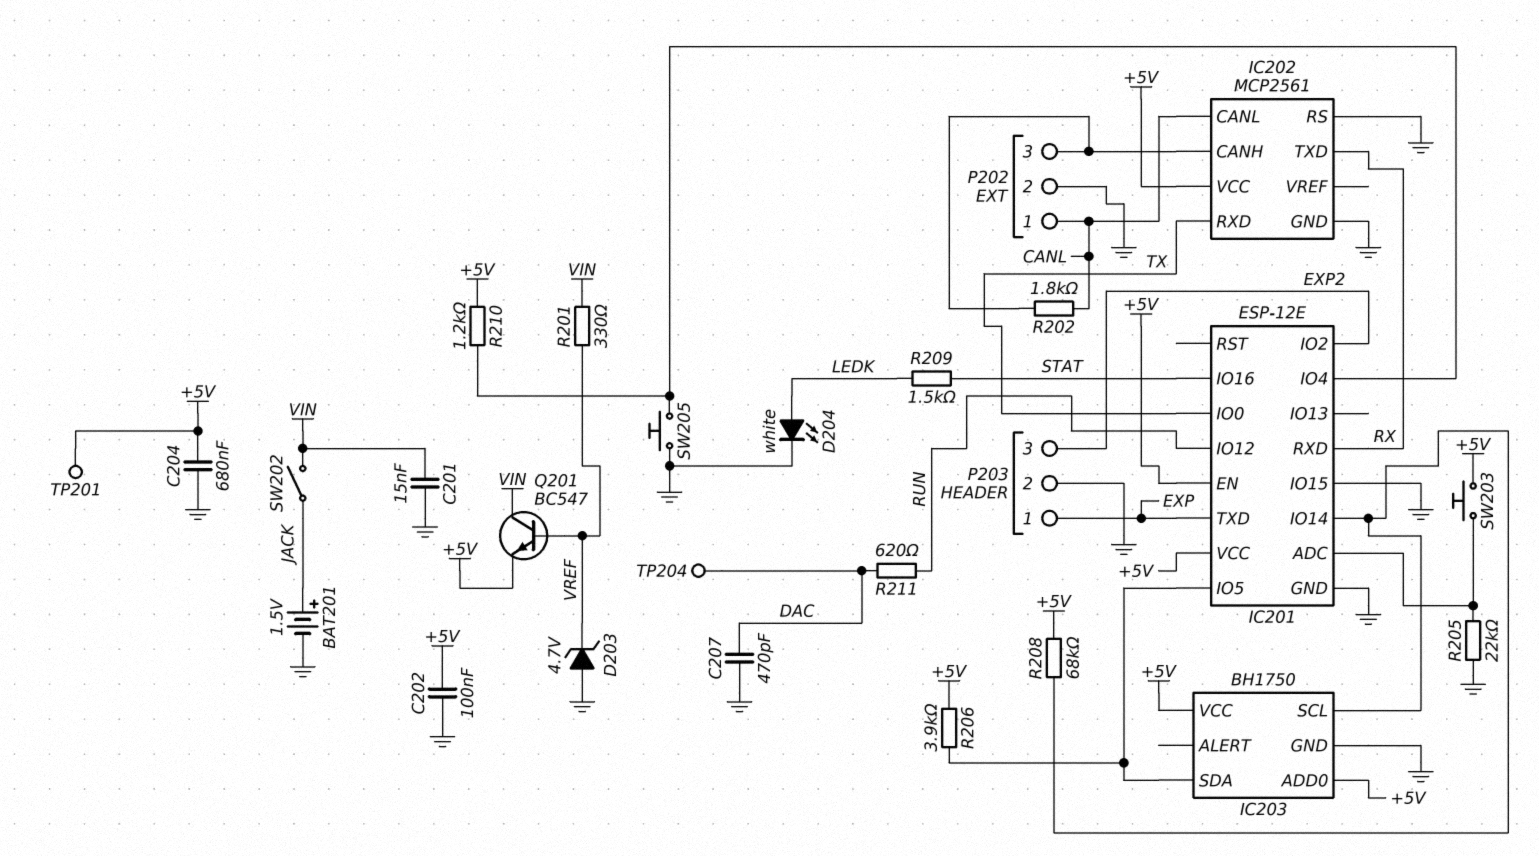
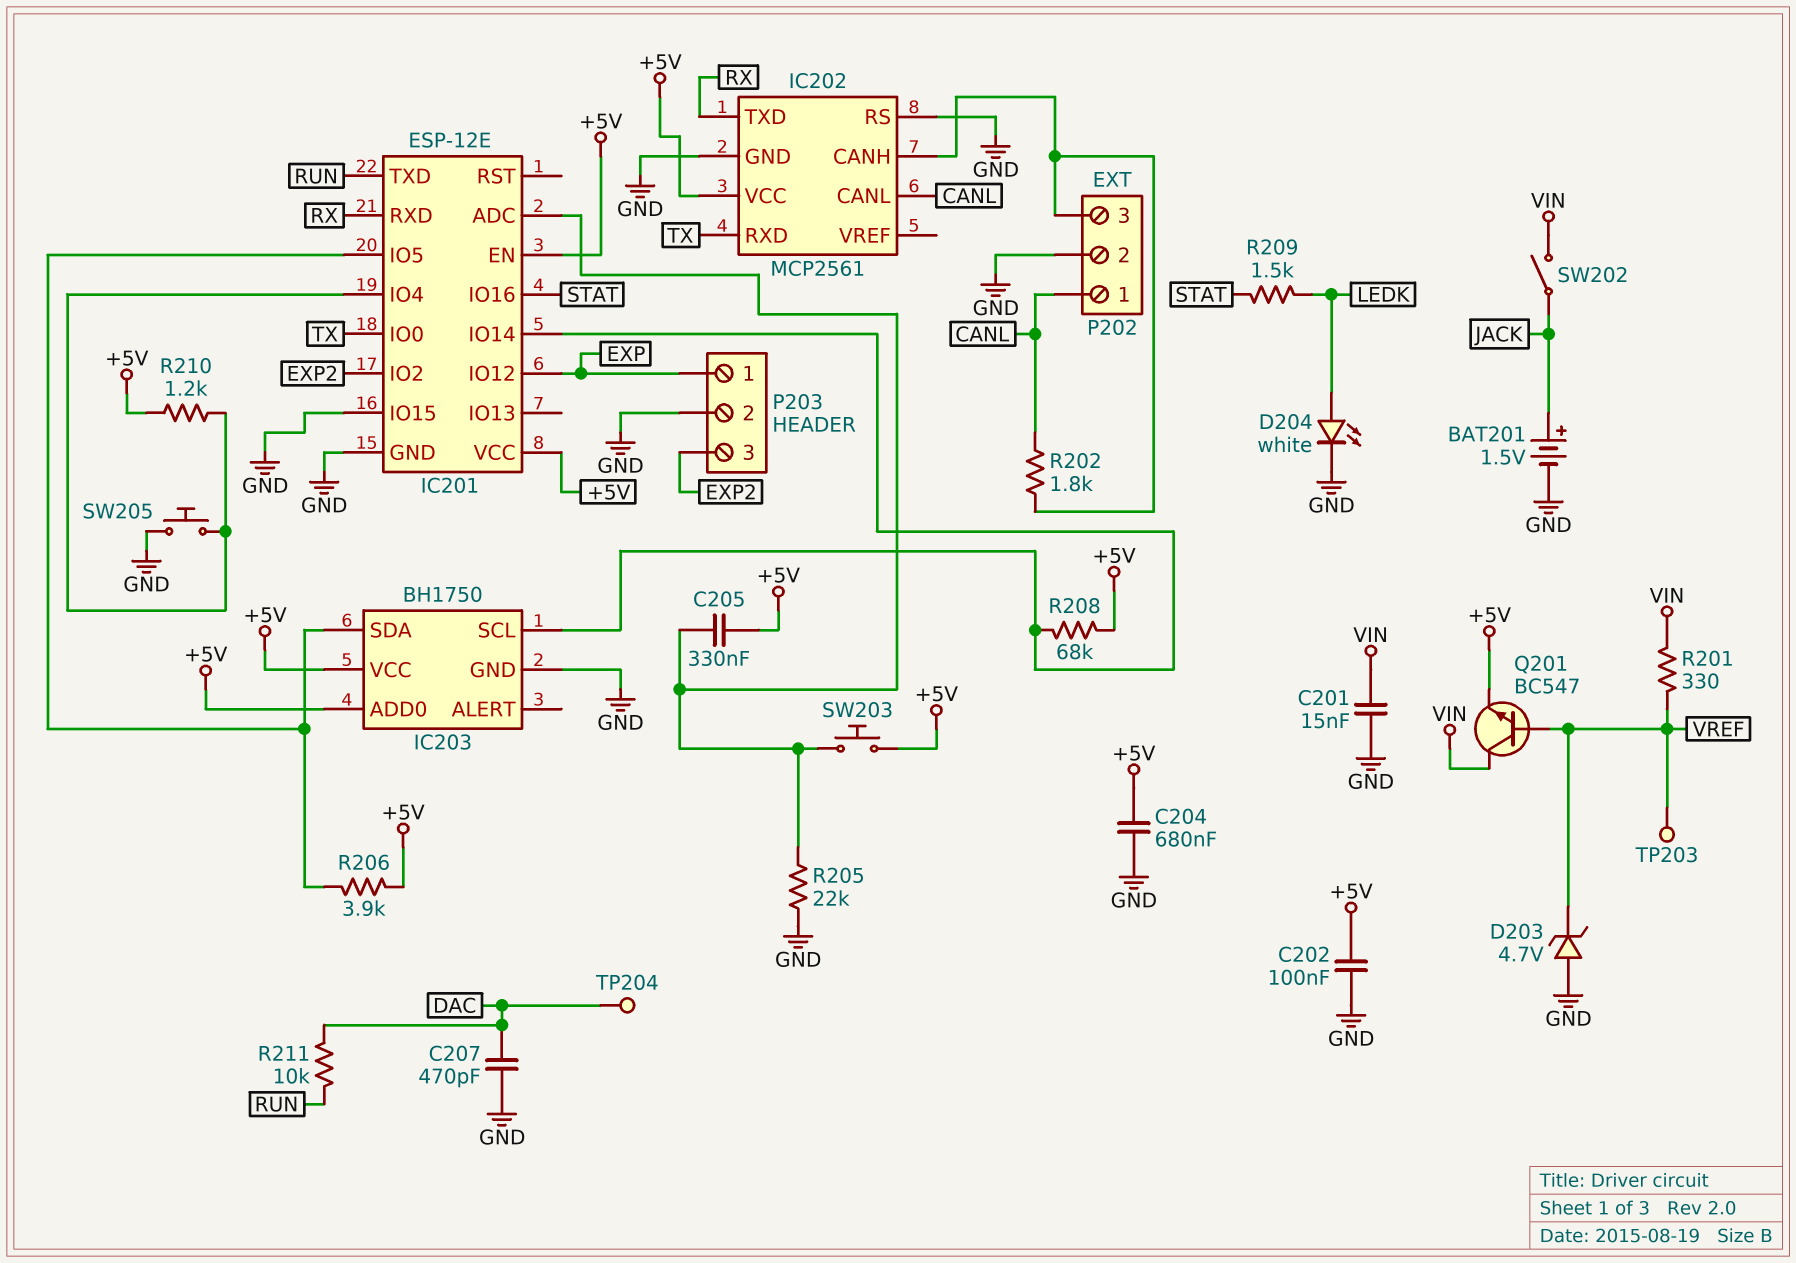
C205: none -> 330nF (+5V, IC201/ADC)
IC201 pin IO12: RUN -> EXP
IC201 pin TXD: EXP -> RUN
R211: 620 (DAC, RUN) -> 10k (DAC, RUN)
TP201: test point (+5V) -> none
TP203: none -> test point (VREF)

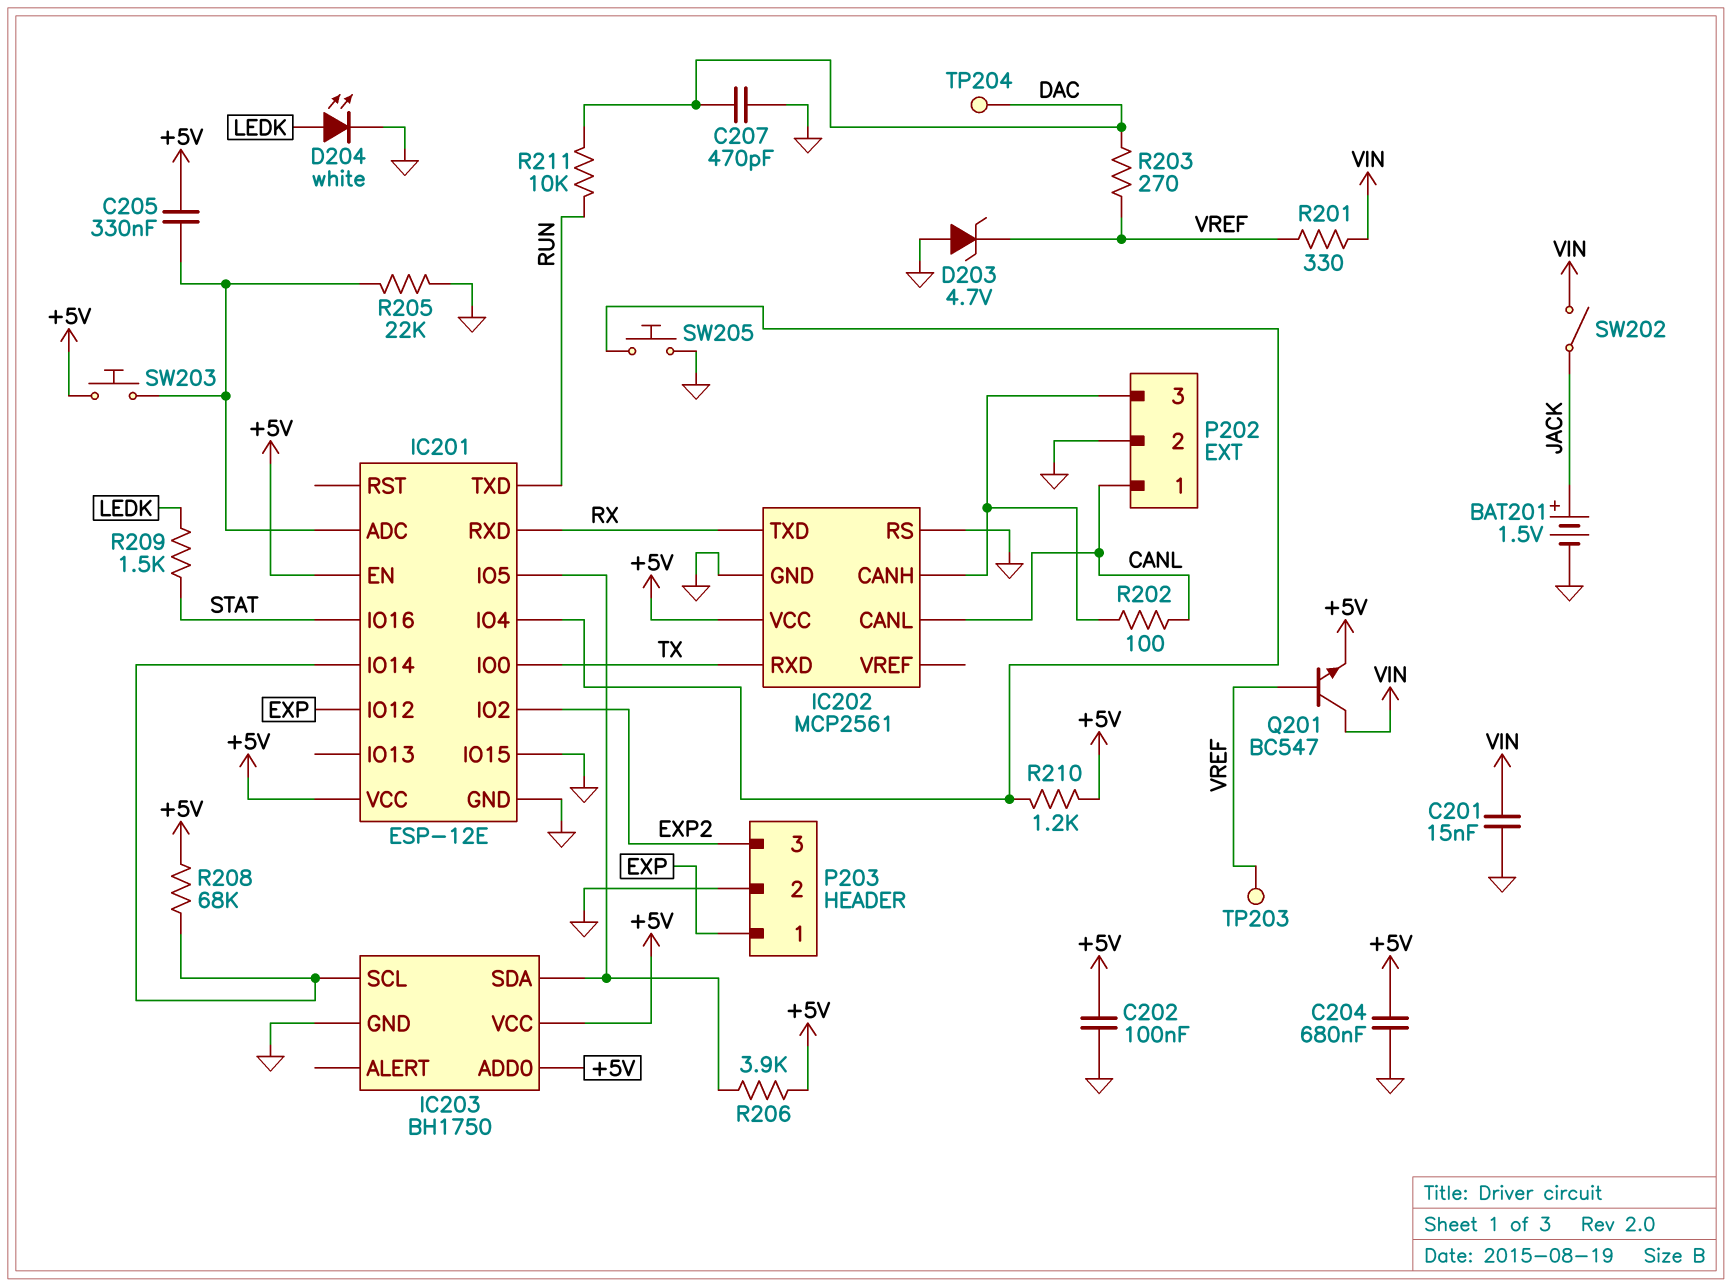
R202: 1.8k (CANL, IC202/CANH) -> 100 (CANL, IC202/CANH)
R203: none -> 270 (DAC, VREF)

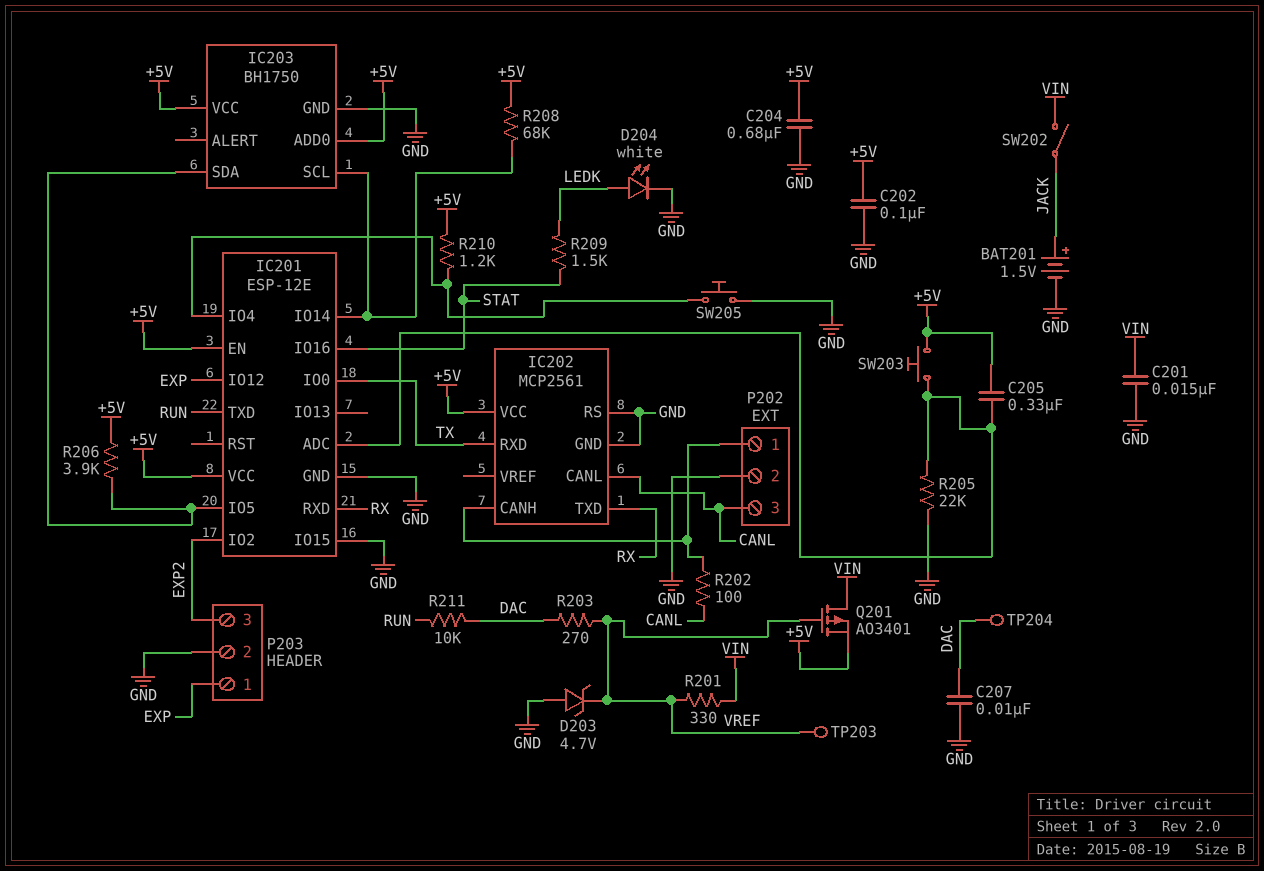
C207: 470pF (DAC, GND) -> 10nF (DAC, GND)
P202 pin 1: CANL -> IC202/CANH
P202 pin 3: IC202/CANH -> CANL
Q201: NPN BC547 (B VREF, C VIN, E +5V) -> PMOS AO3401 (G VREF, D VIN, S +5V)

